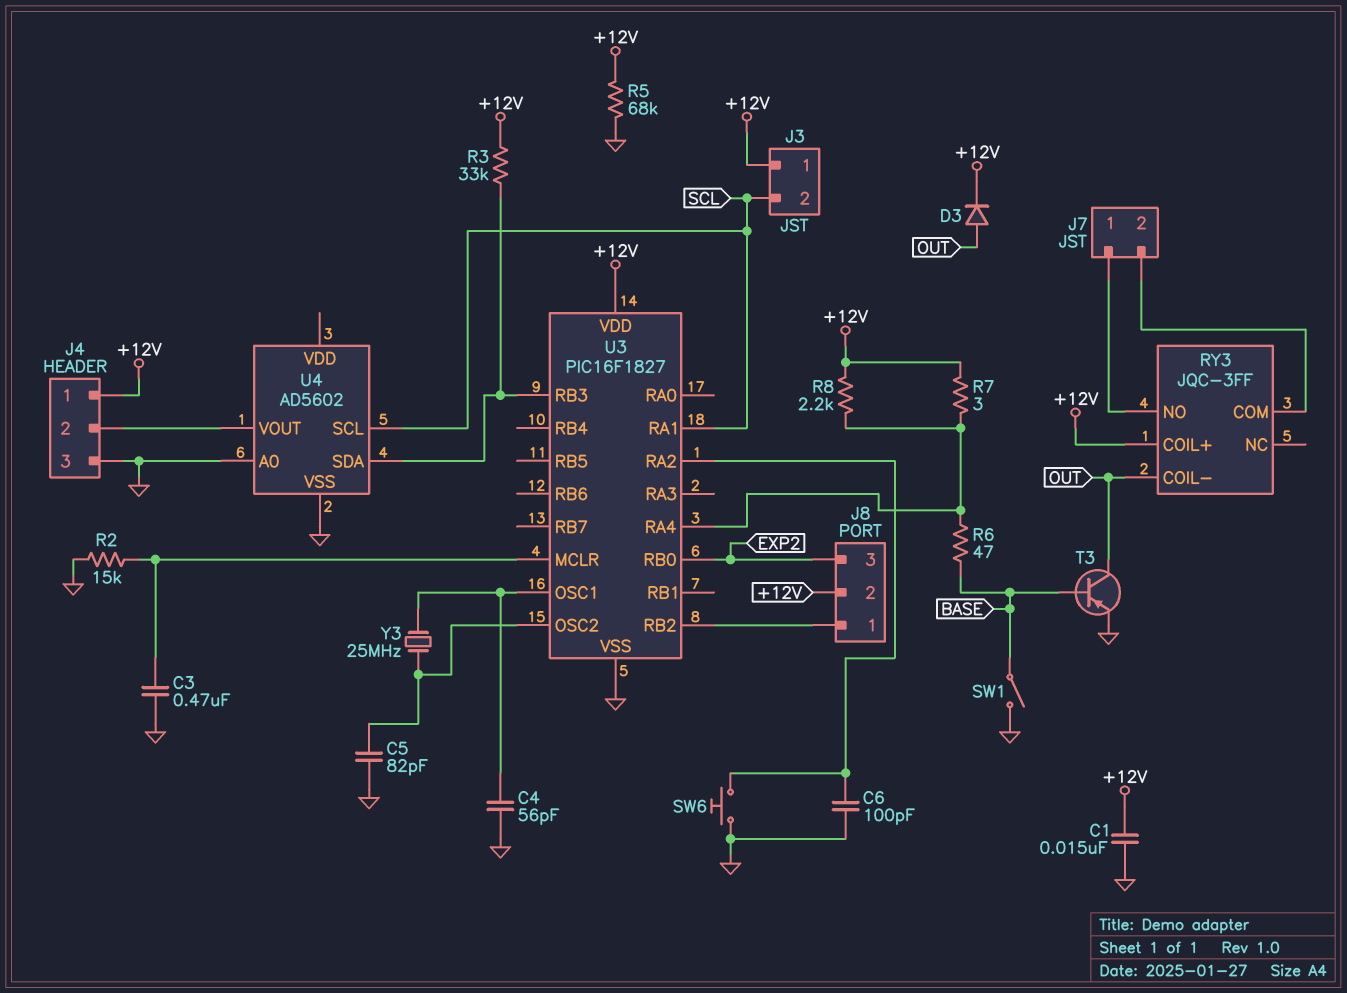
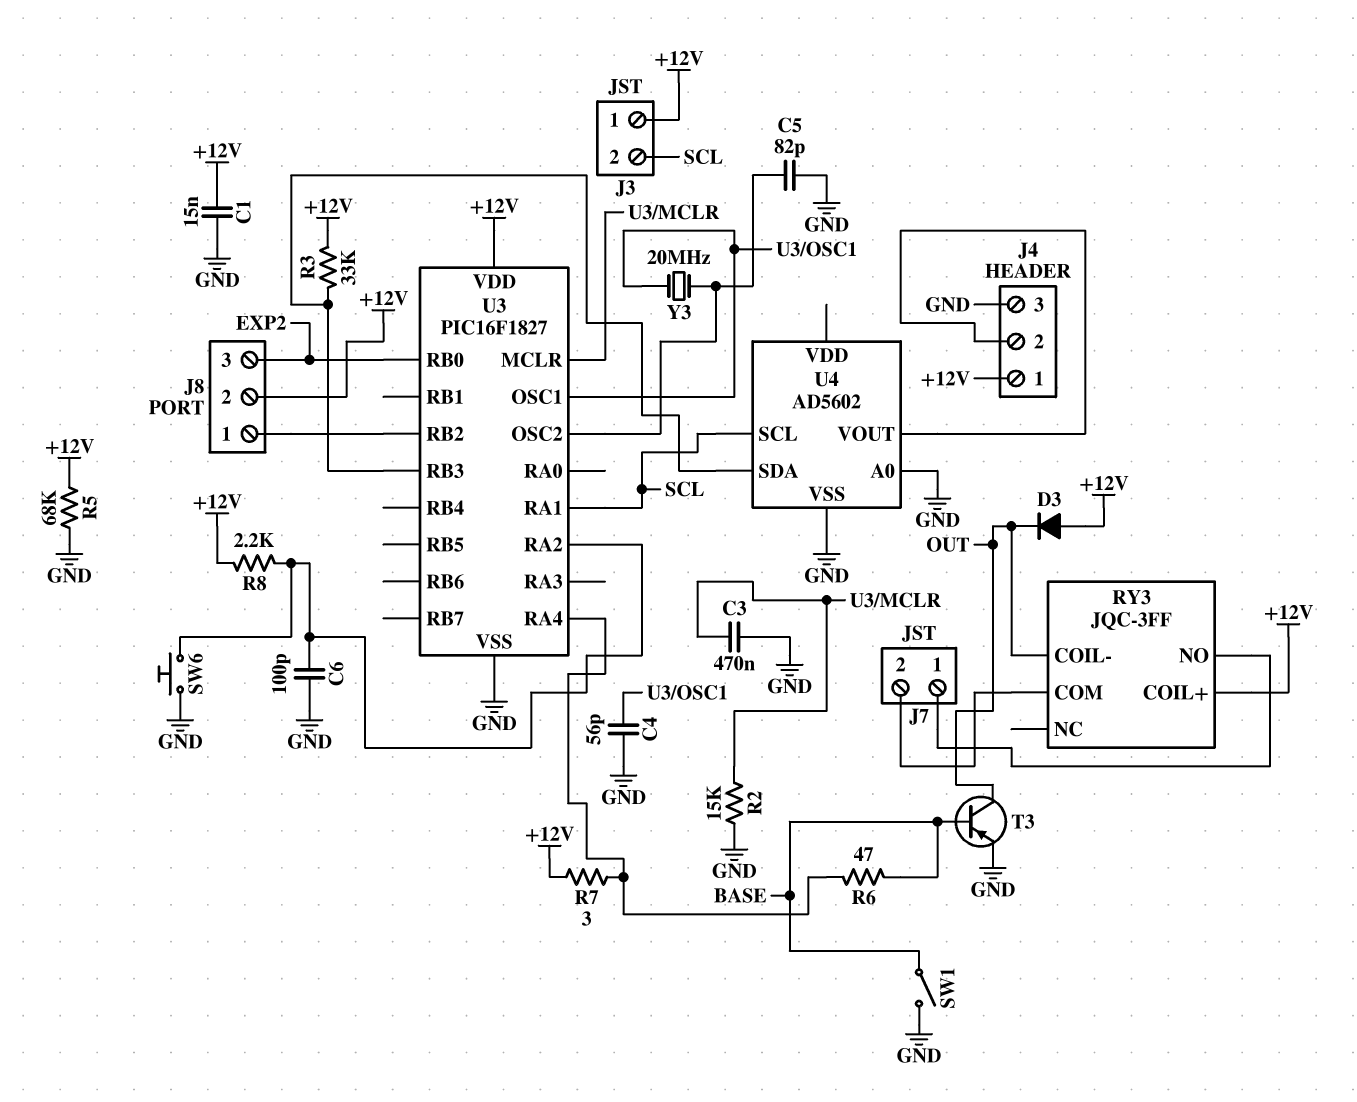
D3: diode (A OUT, K +12V) -> diode (A +12V, K OUT)
R8: 2.2k (+12V, U3/RA4) -> 2.2k (+12V, U3/RA2)
Y3: 25MHz (U3/OSC1, U3/OSC2) -> 20MHz (U3/OSC1, U3/OSC2)

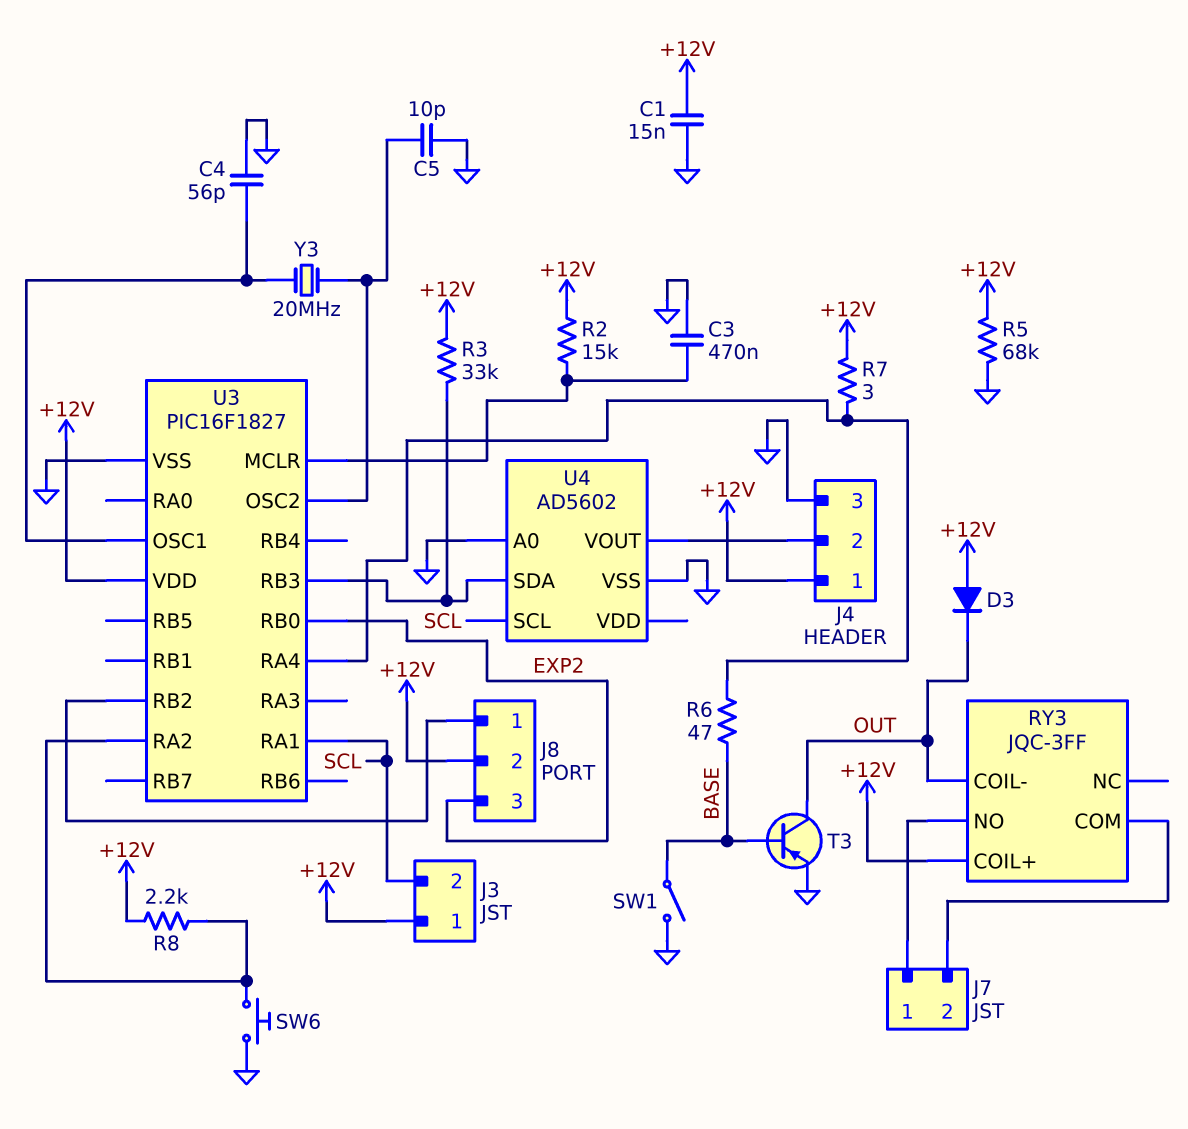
C5: 82pF (GND, U3/OSC2) -> 10pF (GND, U3/OSC2)
C6: 100pF (GND, U3/RA2) -> none
R2: 15k (GND, U3/MCLR) -> 15k (+12V, U3/MCLR)

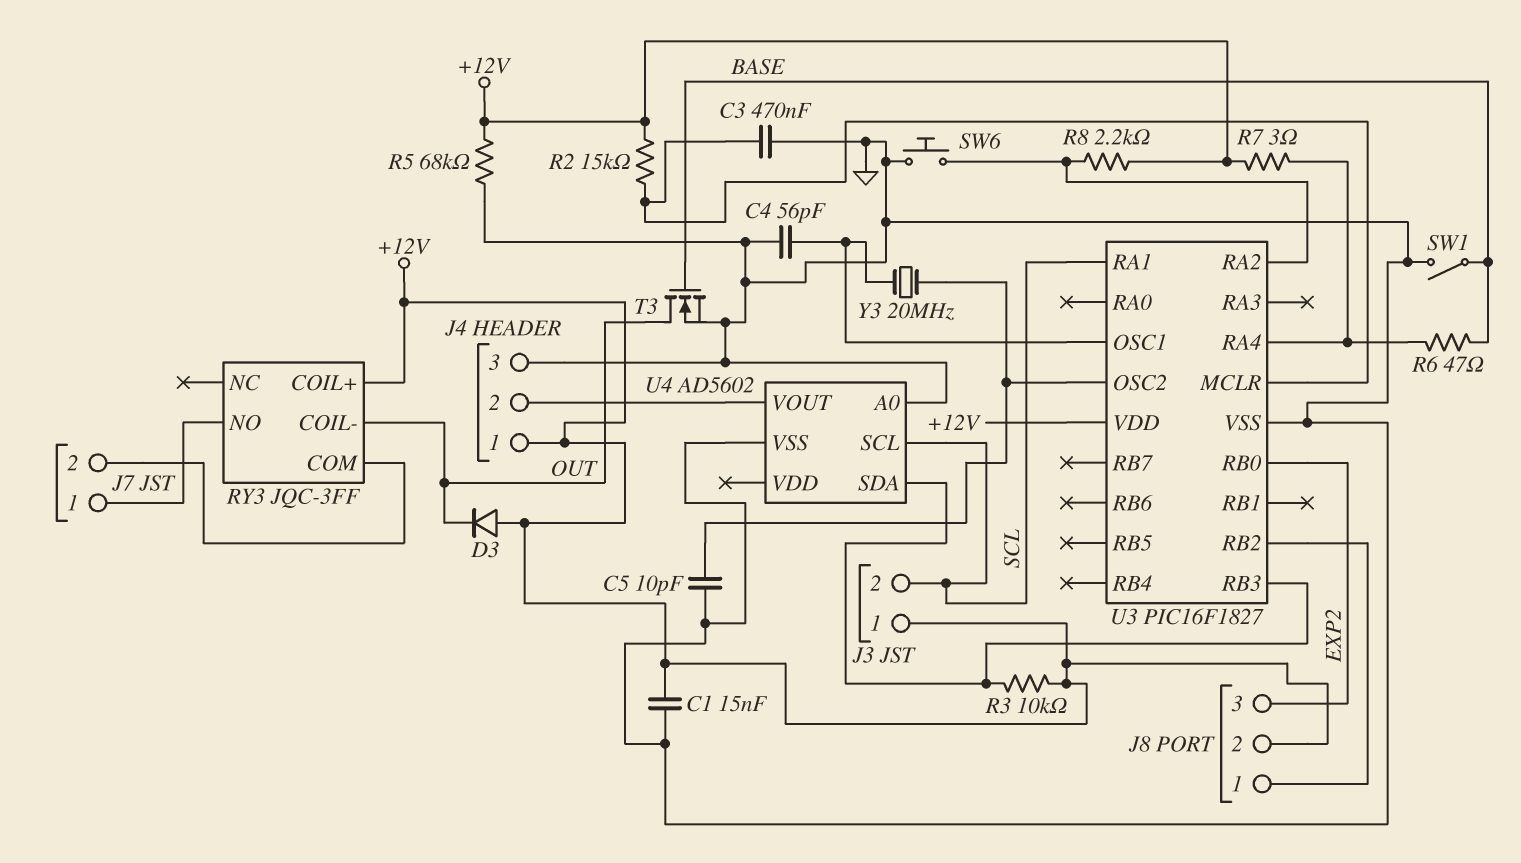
R3: 33k (+12V, U3/RB3) -> 10k (+12V, U3/RB3)
T3: PNP (B BASE, C OUT, E GND) -> NMOS (G BASE, D OUT, S GND)

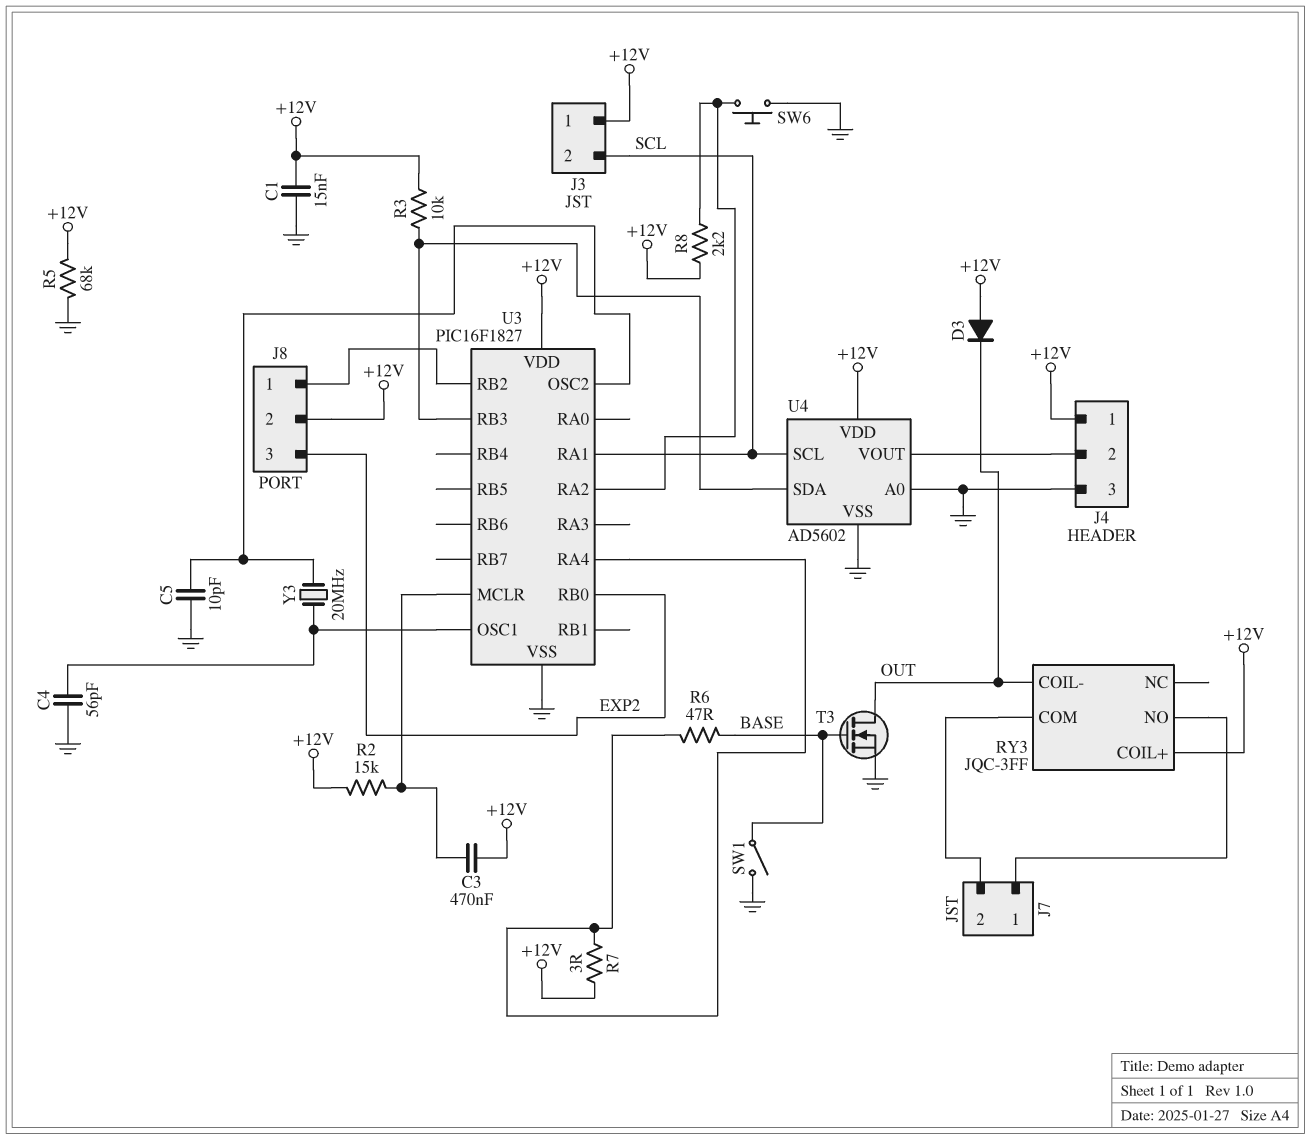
C3: 470nF (GND, U3/MCLR) -> 470nF (+12V, U3/MCLR)
U4 pin VDD: none -> +12V

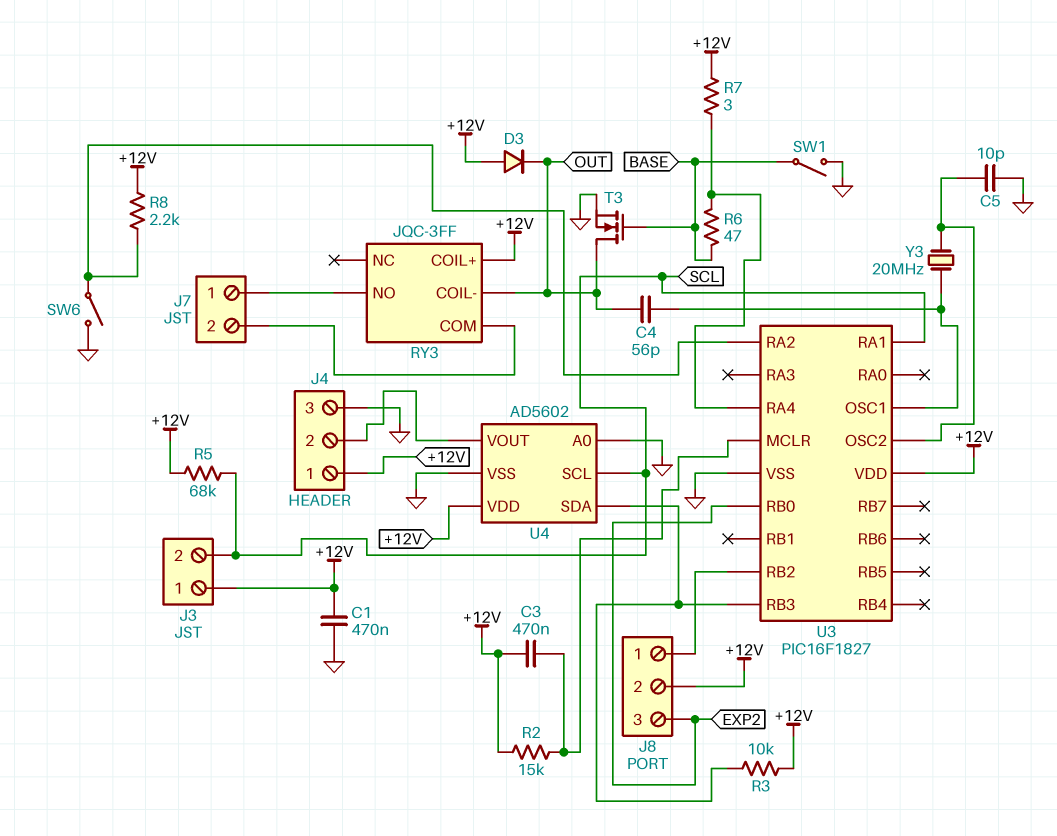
C1: 15nF (+12V, GND) -> 470nF (+12V, GND)
C4: 56pF (GND, U3/OSC1) -> 56pF (OUT, U3/OSC1)
R5: 68k (+12V, GND) -> 68k (+12V, SCL)
SW6: button (GND, U3/RA2) -> switch (GND, U3/RA2)

